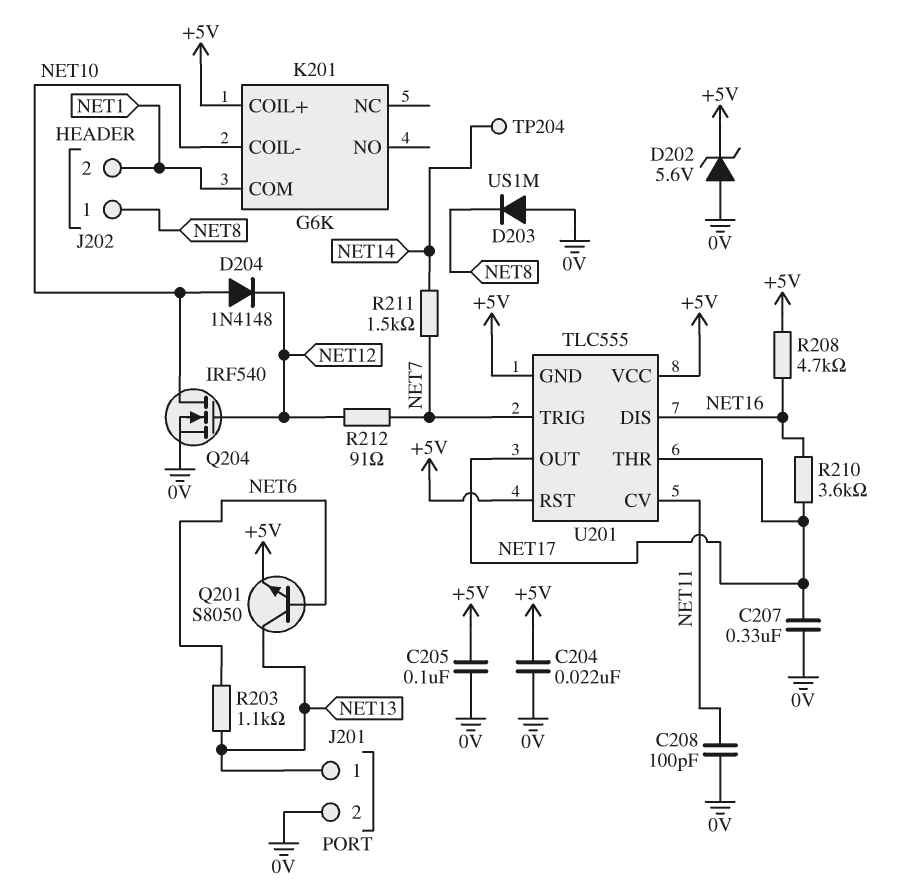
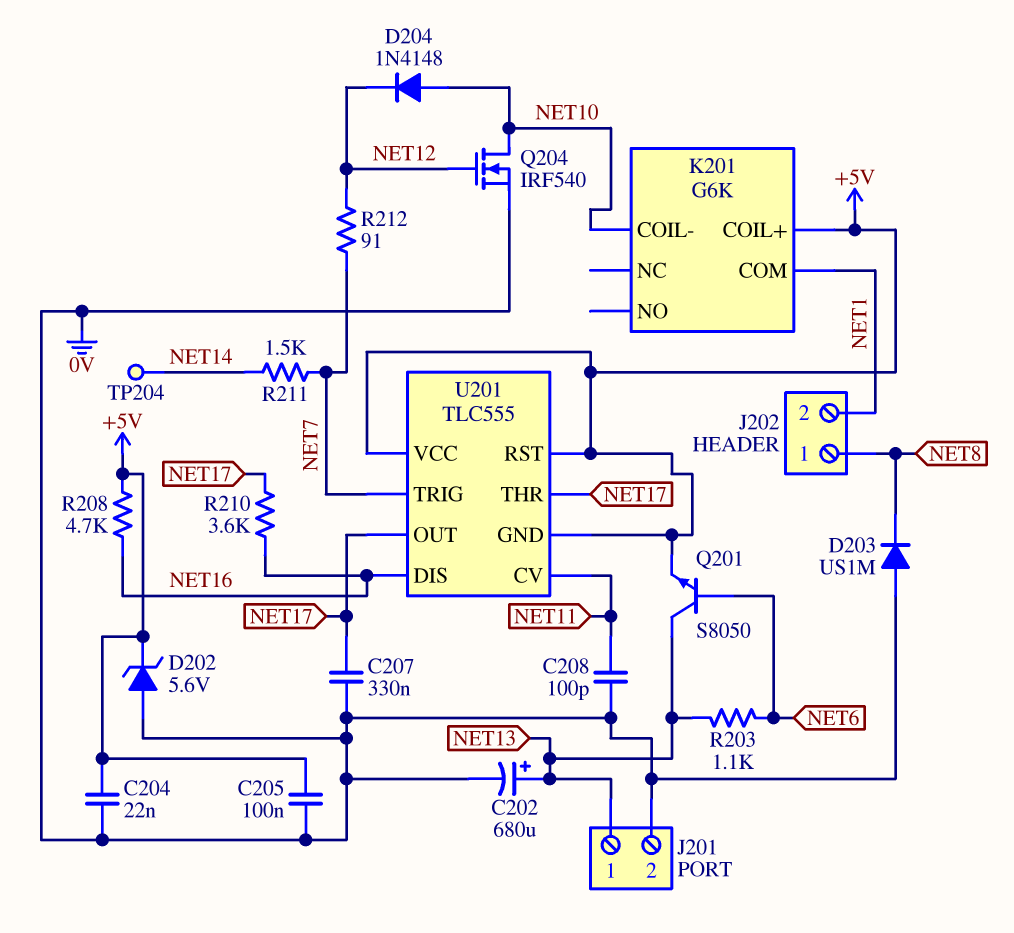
C202: none -> 680uF (plus NET13, minus 0V)

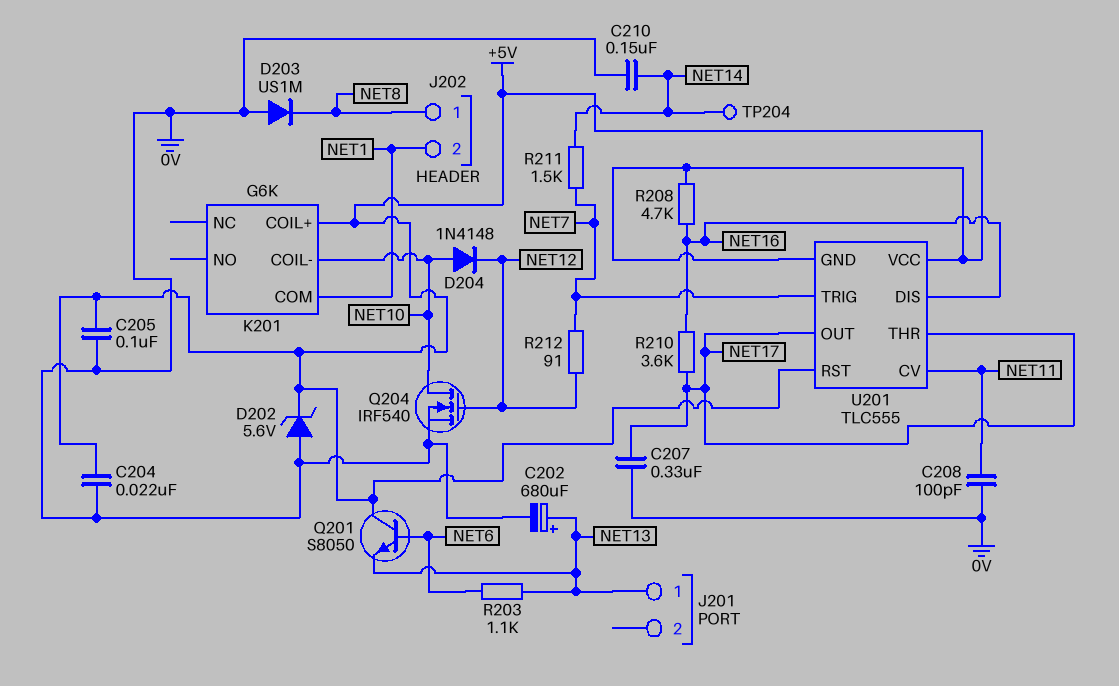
C210: none -> 150nF (0V, NET14)
J201 pin 2: 0V -> none
Q201: NPN S8050 (B NET6, C NET13, E +5V) -> NPN S8050 (B NET6, C +5V, E NET13)

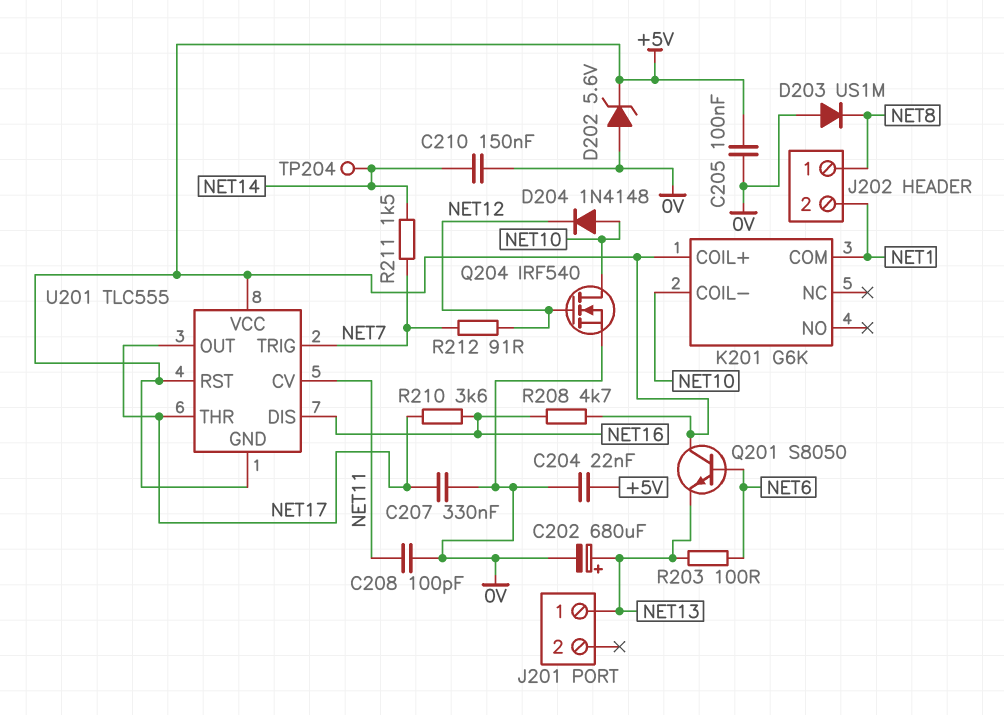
R203: 1.1k (NET6, NET13) -> 100 (NET6, NET13)

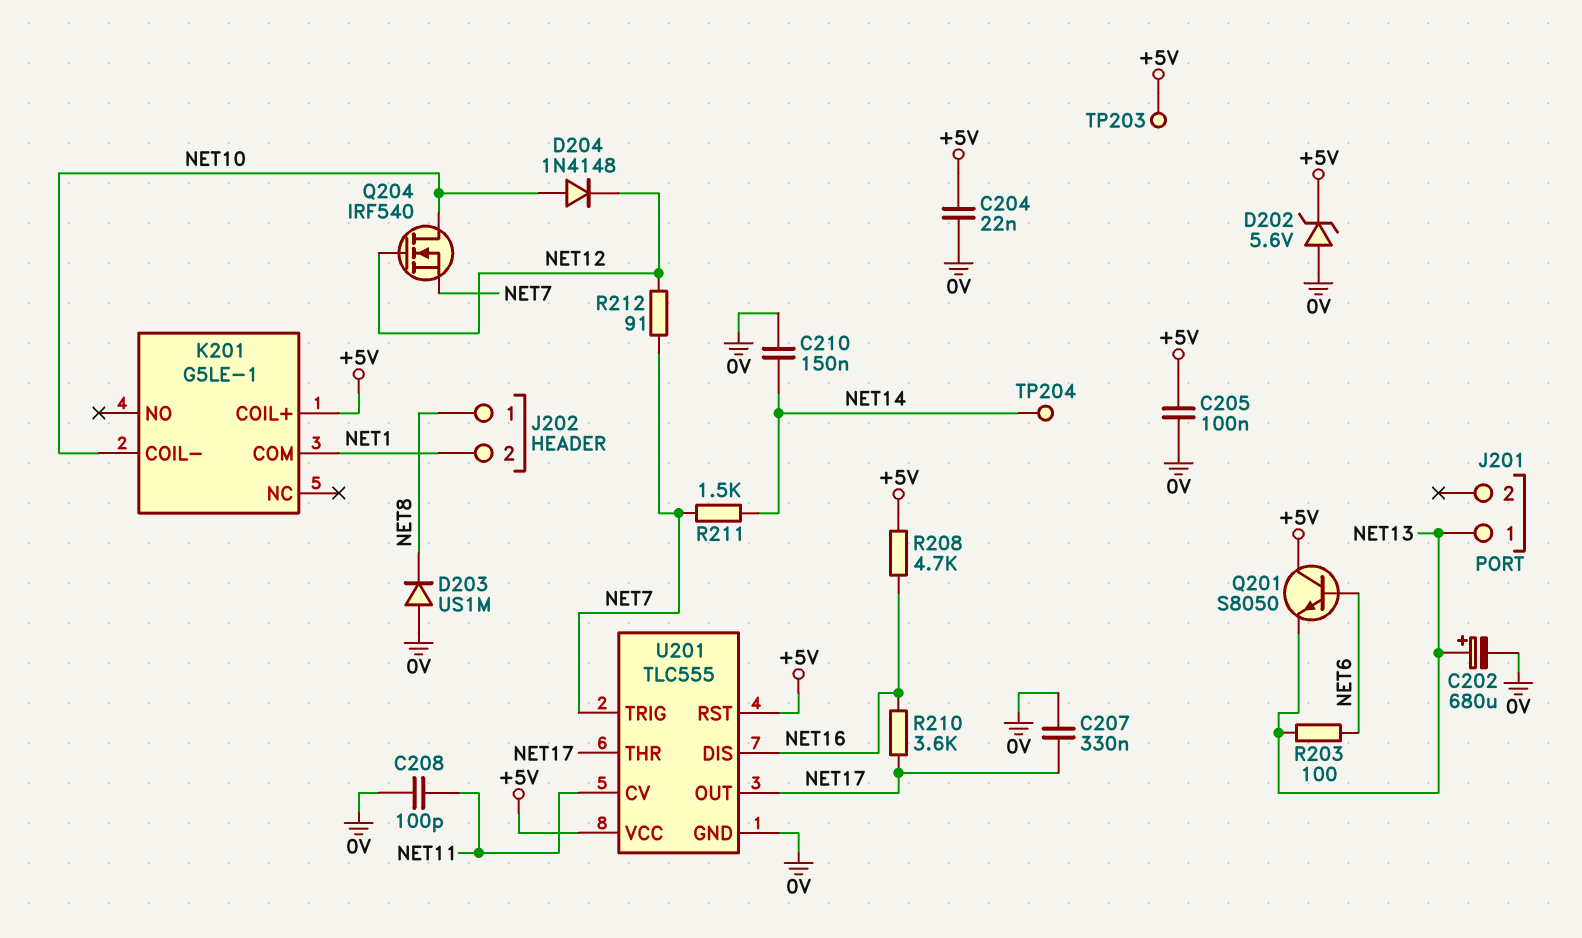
K201: G6K -> G5LE-1
Q204: NMOS IRF540 (G NET12, D NET10, S 0V) -> NMOS IRF540 (G NET12, D NET10, S NET7)
TP203: none -> test point (+5V)
U201 pin GND: +5V -> 0V

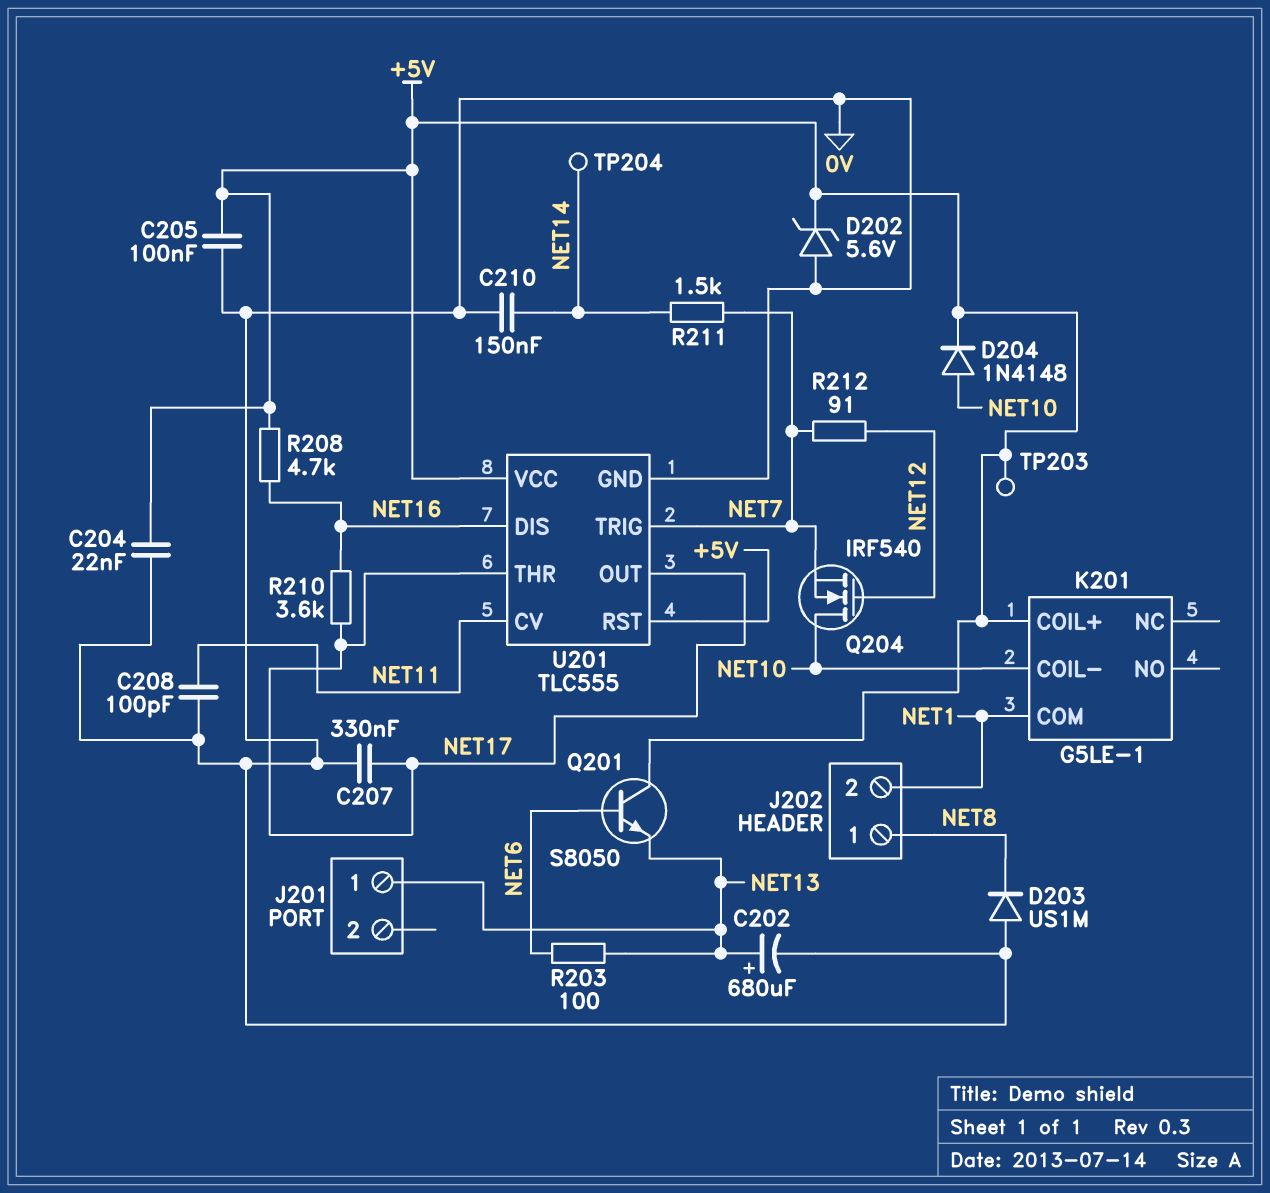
D204: diode 1N4148 (A NET10, K NET12) -> diode 1N4148 (A NET10, K +5V)

